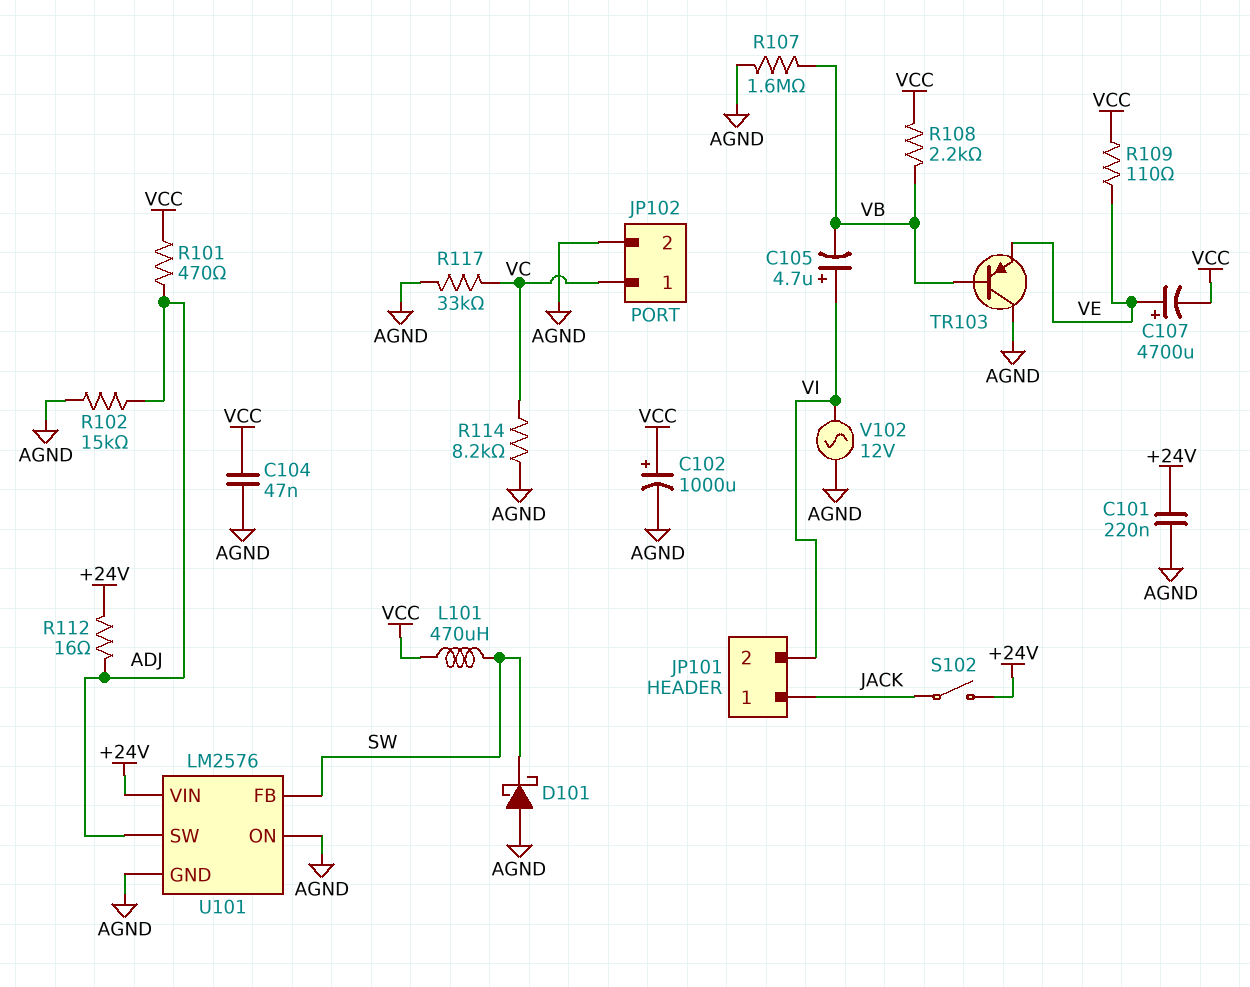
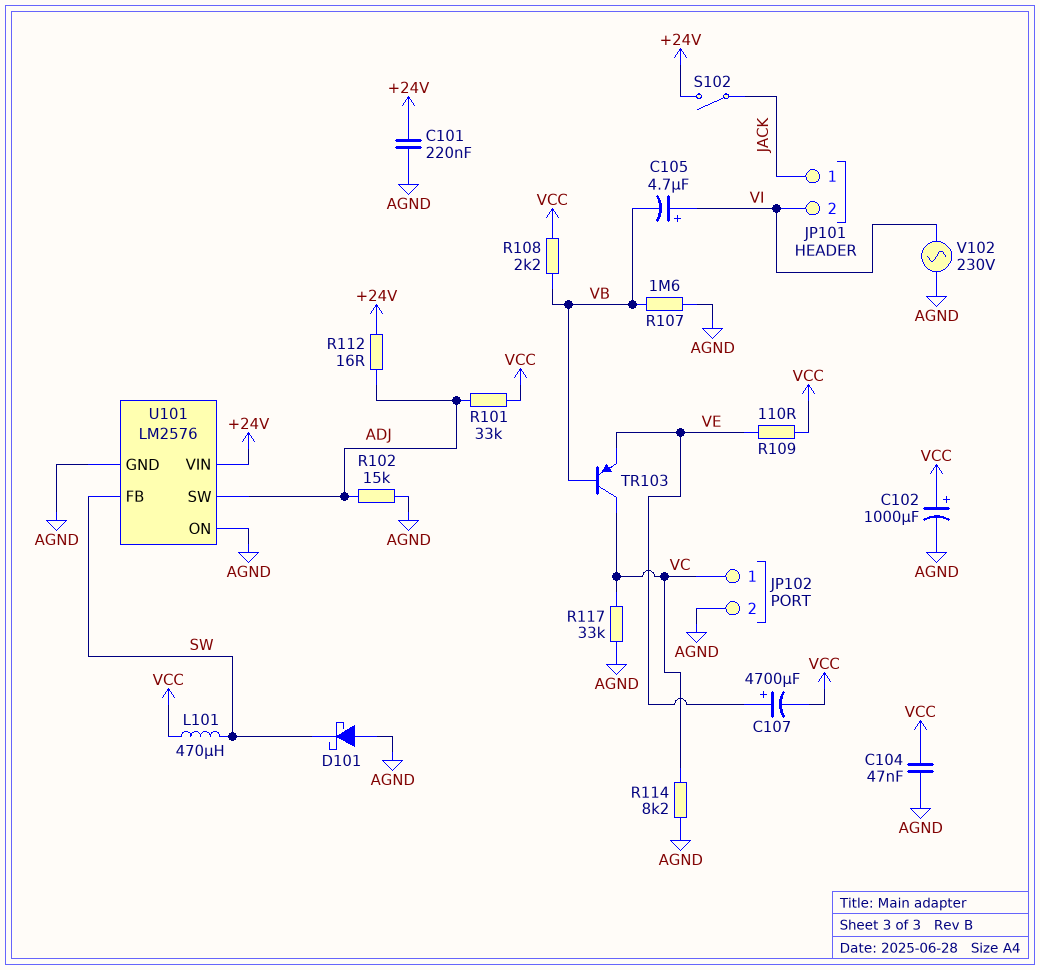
R101: 470 (ADJ, VCC) -> 33k (ADJ, VCC)
TR103: PNP (B VB, C AGND, E VE) -> PNP (B VB, C VC, E VE)
V102: AC 12V (AGND, VI) -> AC 230V (AGND, VI)

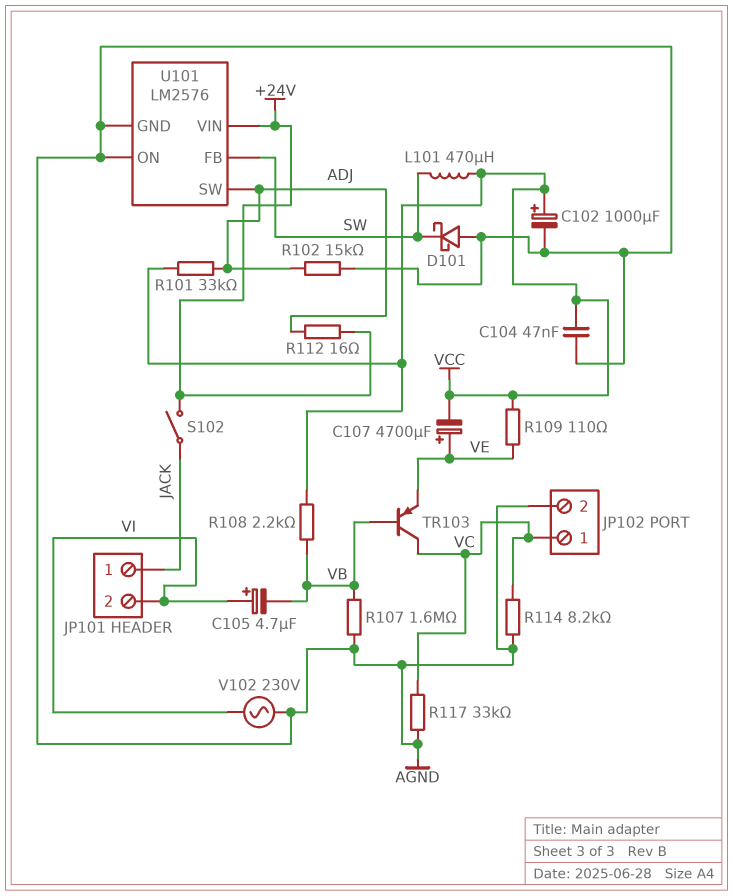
C101: 220nF (+24V, AGND) -> none

